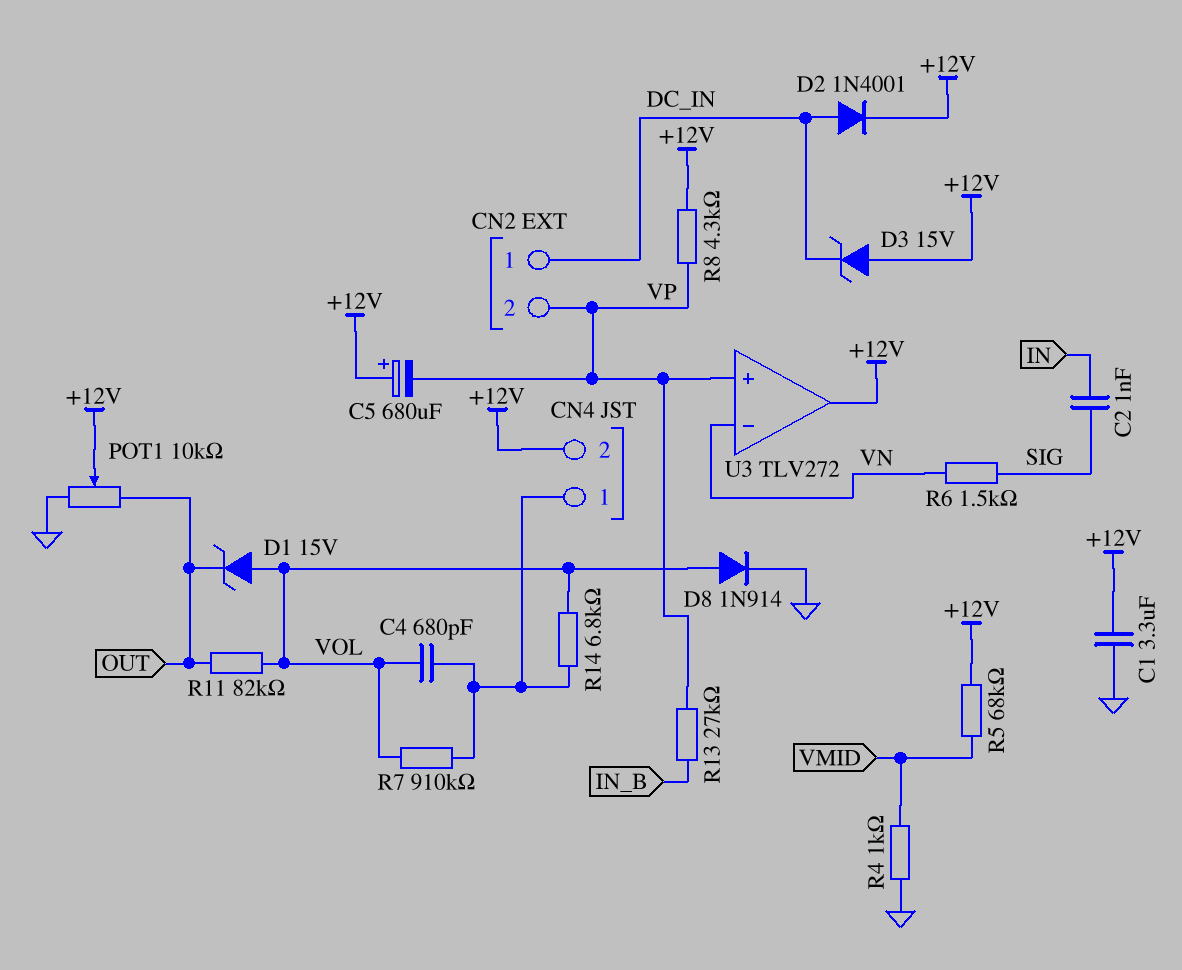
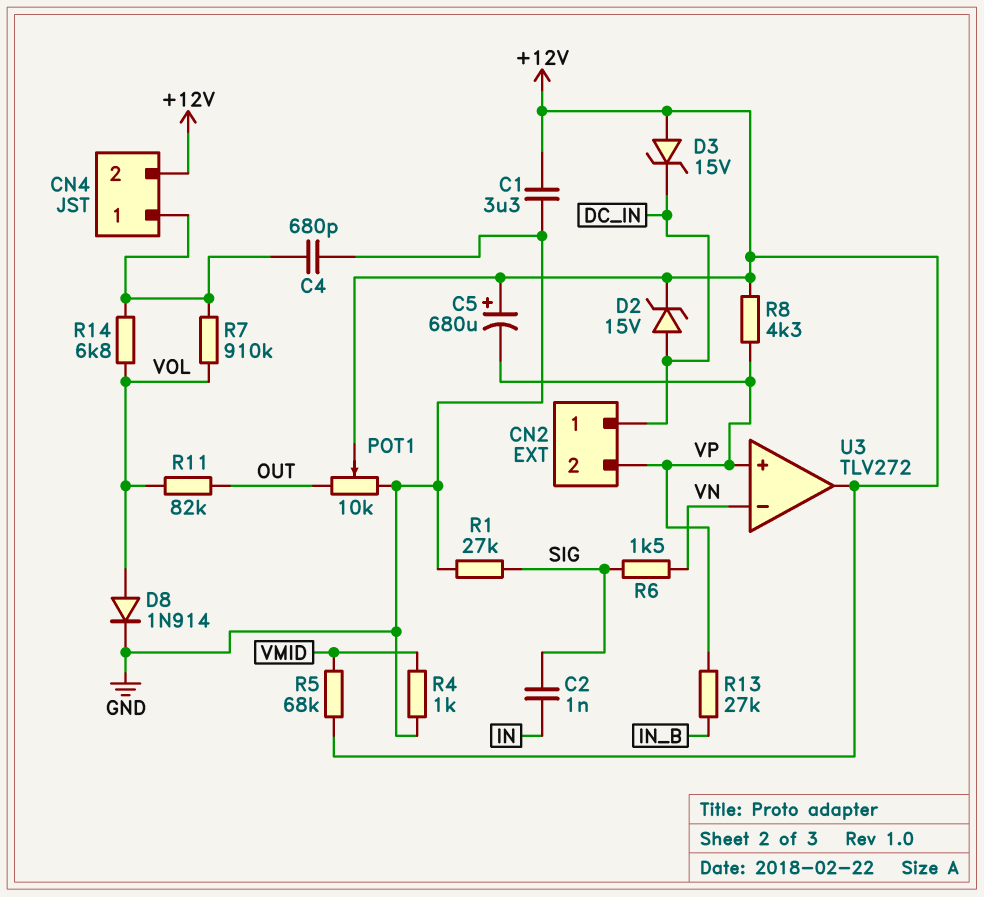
C4: 680pF (CN4/1, VOL) -> 680pF (CN4/1, GND)
D1: zener 15V (A VOL, K OUT) -> none
D2: diode 1N4001 (A DC_IN, K +12V) -> zener 15V (A DC_IN, K +12V)
R1: none -> 27k (GND, SIG)

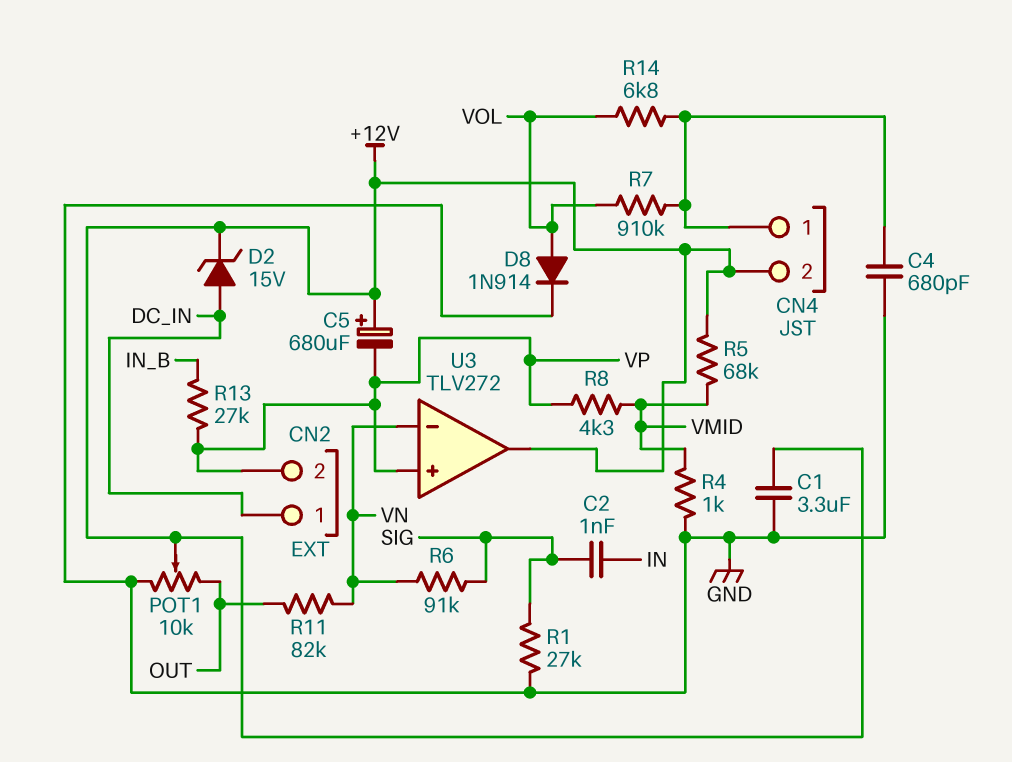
D3: zener 15V (A +12V, K DC_IN) -> none
R6: 1.5k (SIG, VN) -> 91k (SIG, VN)
R8: 4.3k (+12V, VP) -> 4.3k (VMID, VP)
R11: 82k (OUT, VOL) -> 82k (OUT, VN)

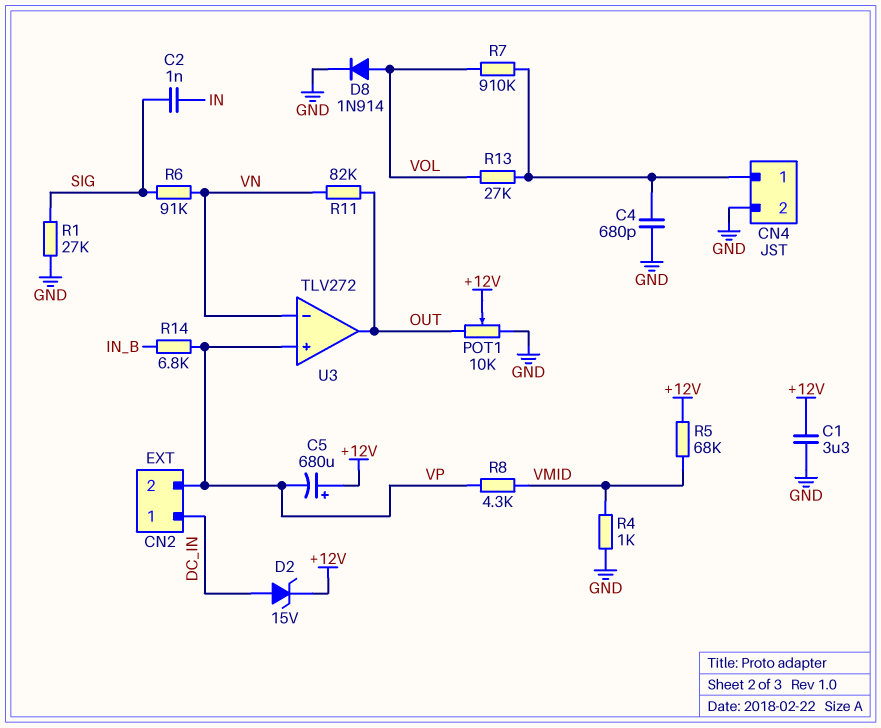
CN4 pin 2: +12V -> GND
R13: 27k (IN_B, VP) -> 27k (CN4/1, VOL)
R14: 6.8k (CN4/1, VOL) -> 6.8k (IN_B, VP)
U3 pin out: +12V -> OUT

